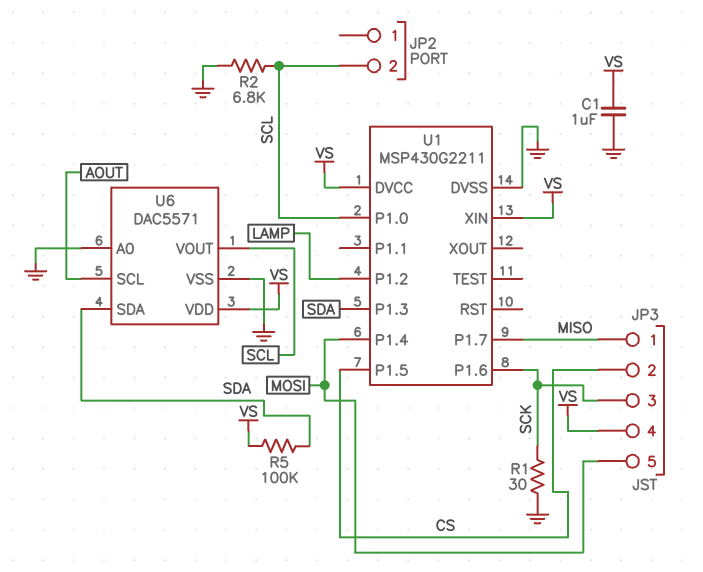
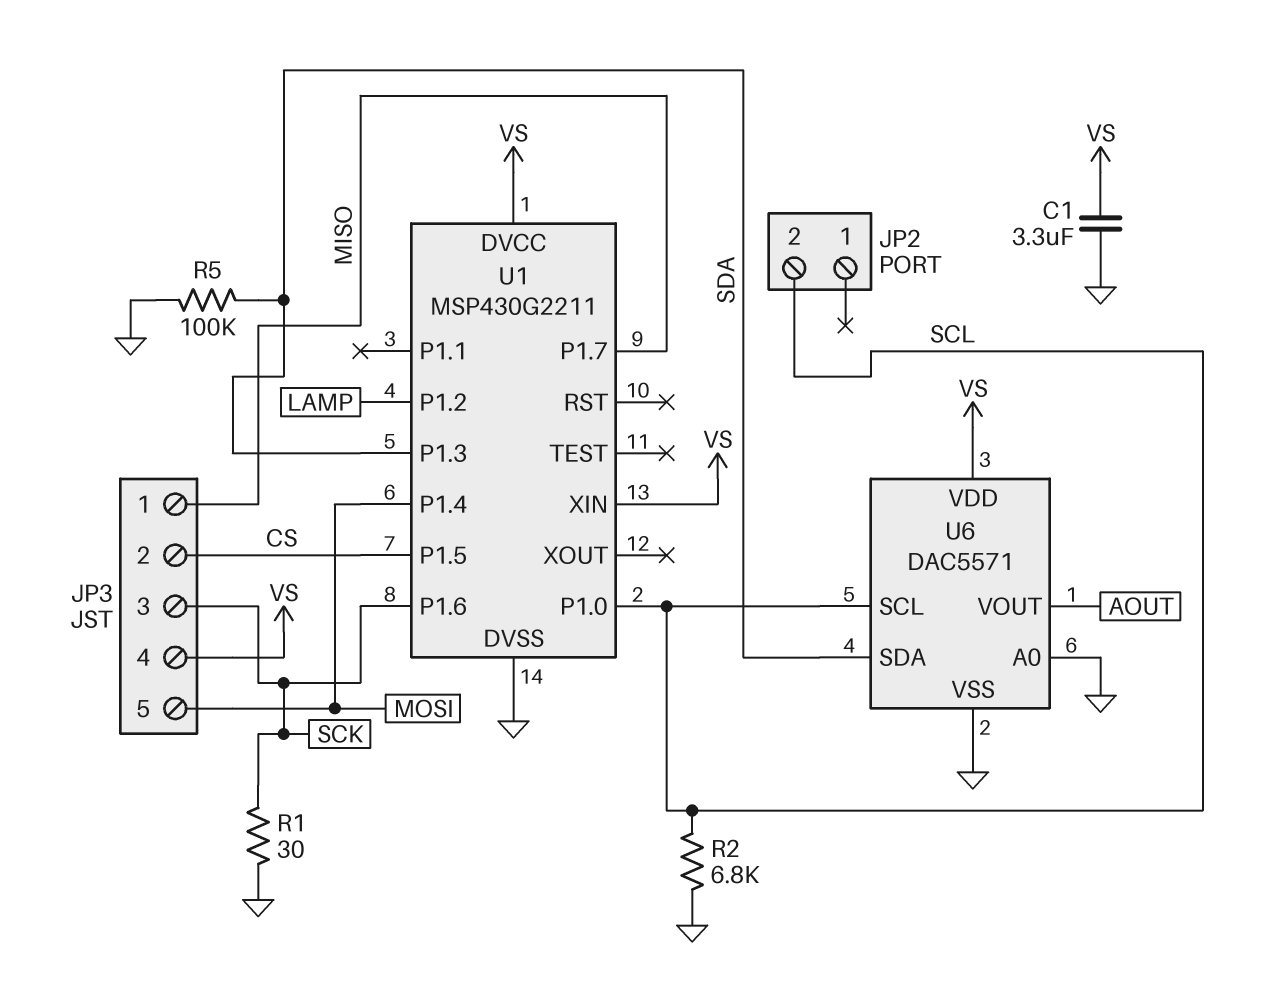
C1: 1uF (GND, VS) -> 3.3uF (GND, VS)
R5: 100k (SDA, VS) -> 100k (GND, SDA)
U6 pin SCL: AOUT -> SCL
U6 pin VOUT: SCL -> AOUT

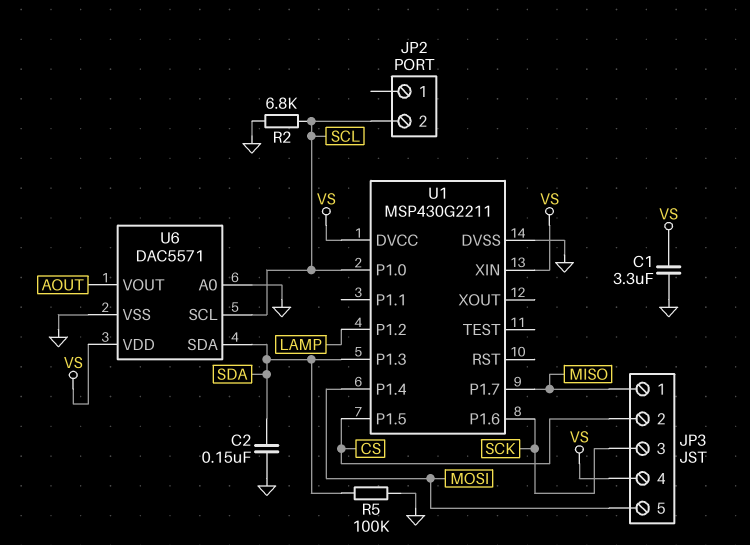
C2: none -> 150nF (GND, SDA)
R1: 30 (GND, SCK) -> none

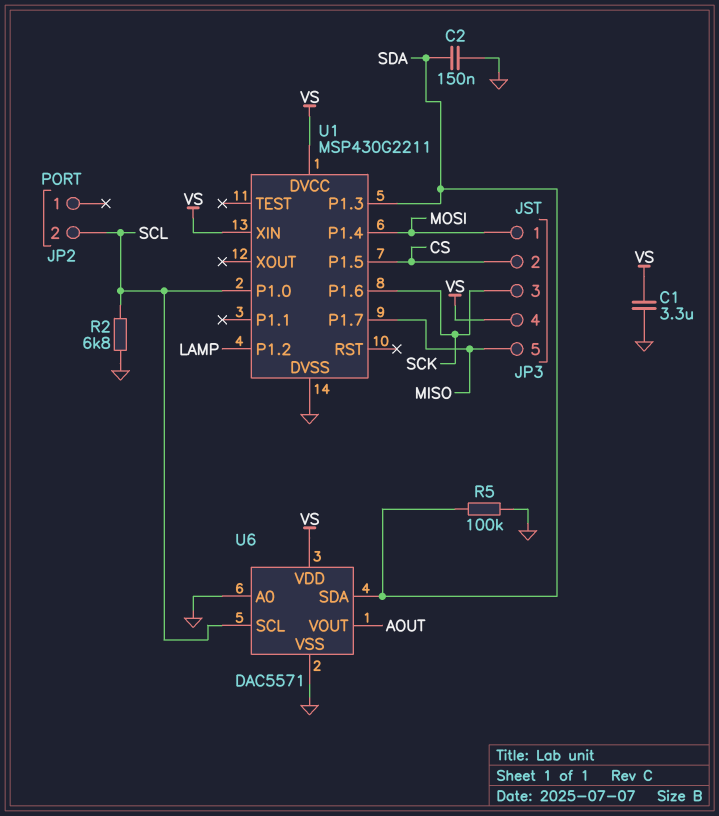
JP3 pin 1: MISO -> MOSI
JP3 pin 5: MOSI -> MISO

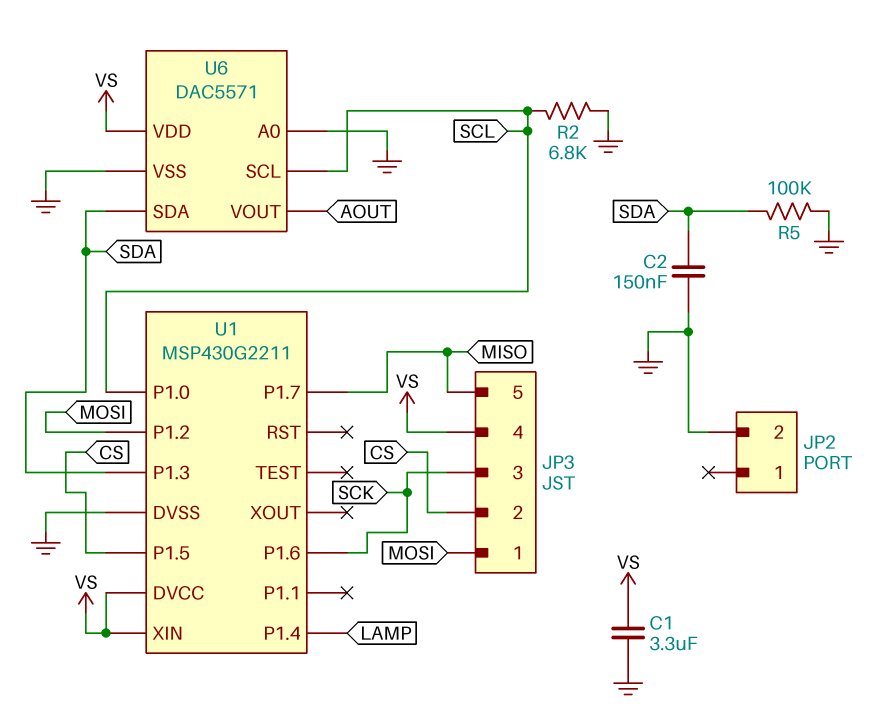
JP2 pin 2: SCL -> GND
U1 pin P1.2: LAMP -> MOSI
U1 pin P1.4: MOSI -> LAMP

